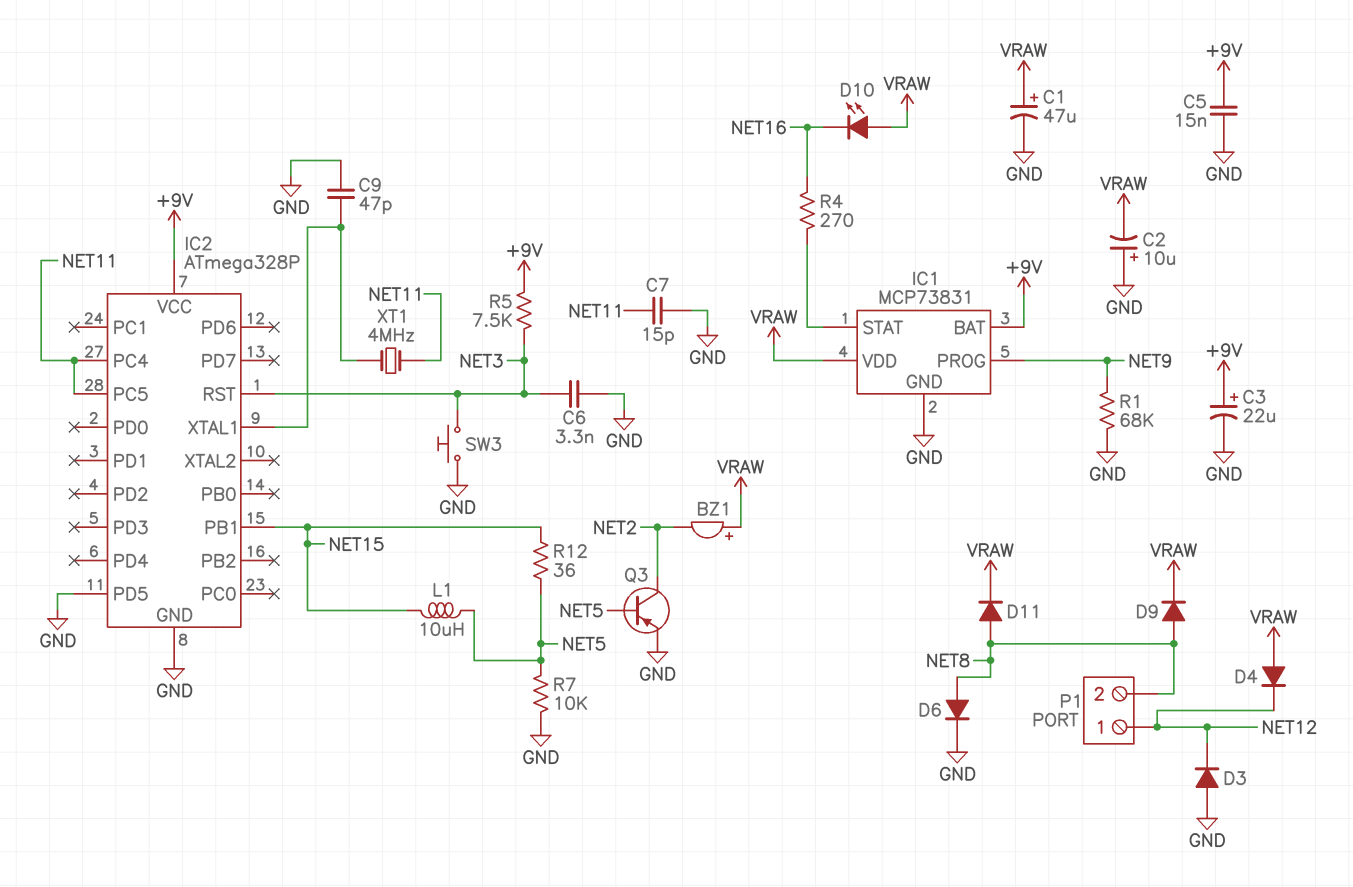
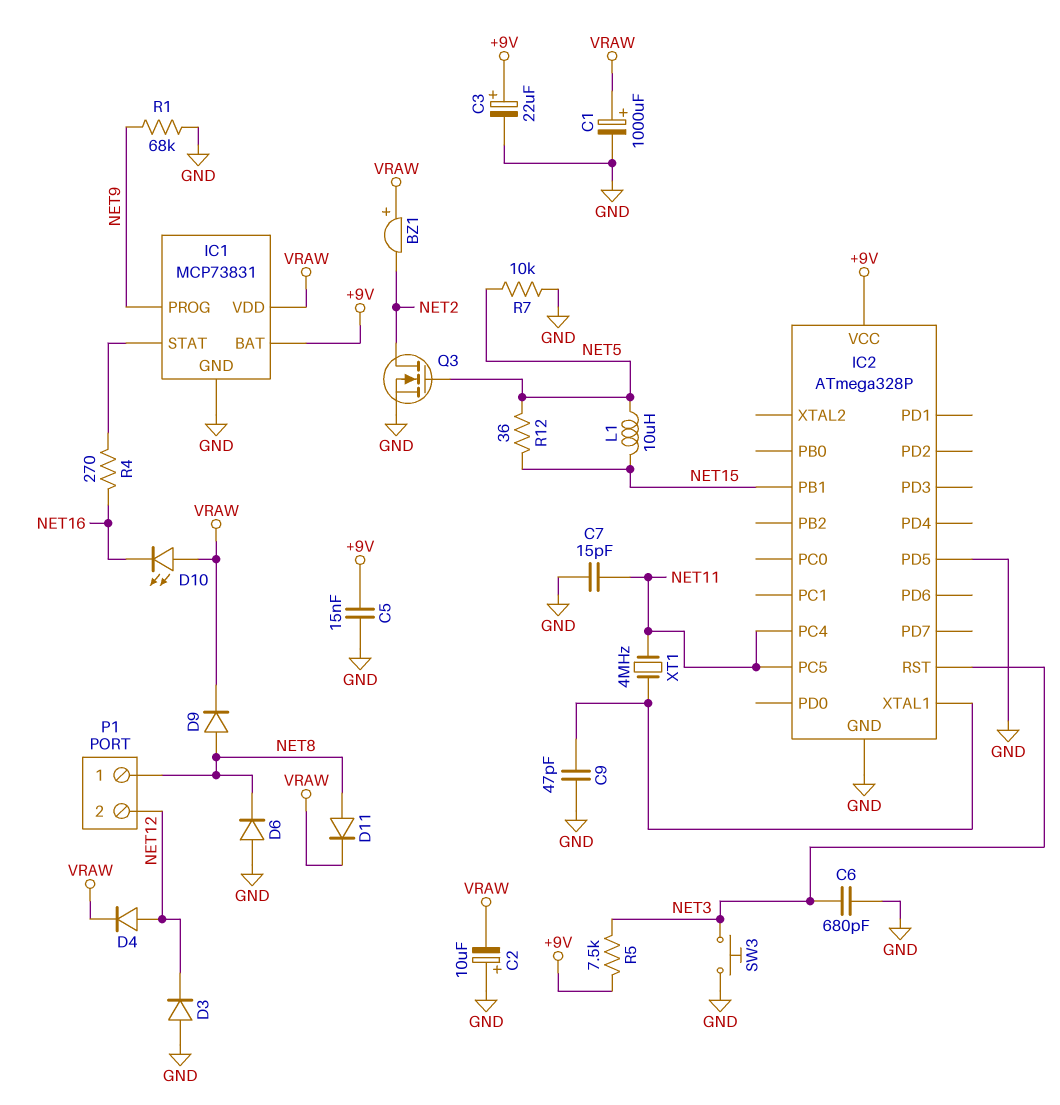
C1: 47uF (plus VRAW, minus GND) -> 1000uF (plus VRAW, minus GND)
C6: 3.3nF (GND, NET3) -> 680pF (GND, NET3)
D4: diode (A VRAW, K NET12) -> diode (A NET12, K VRAW)
D6: diode (A NET8, K GND) -> diode (A GND, K NET8)
P1 pin 1: NET12 -> NET8
P1 pin 2: NET8 -> NET12
Q3: PNP (B NET5, C NET2, E GND) -> NMOS (G NET5, D NET2, S GND)

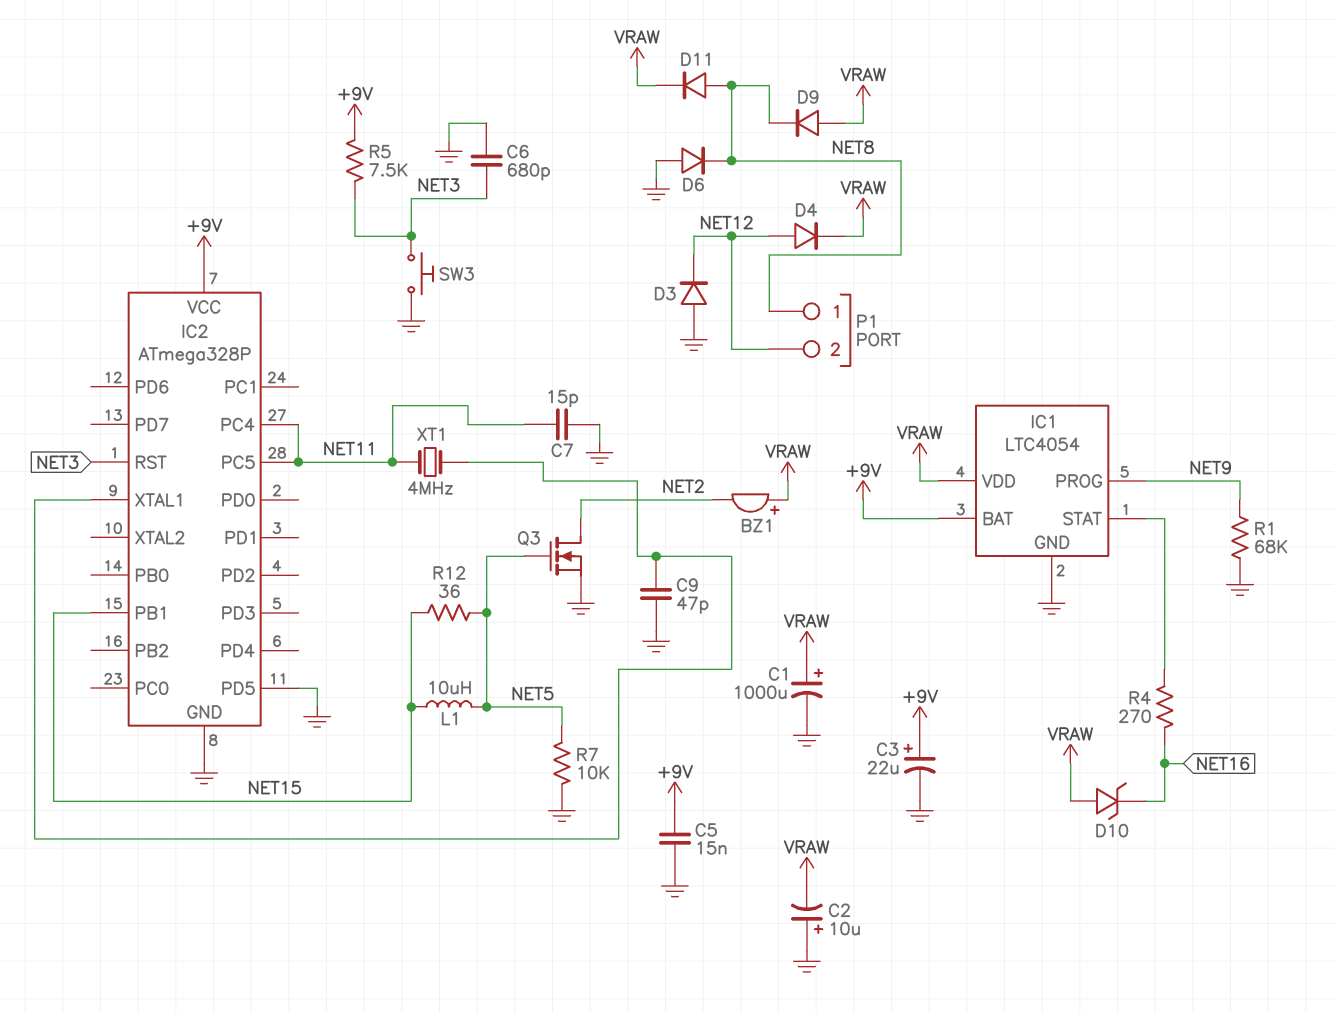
D9: diode (A NET8, K VRAW) -> diode (A VRAW, K NET8)
D10: LED (A VRAW, K NET16) -> zener (A VRAW, K NET16)
IC1: MCP73831 -> LTC4054

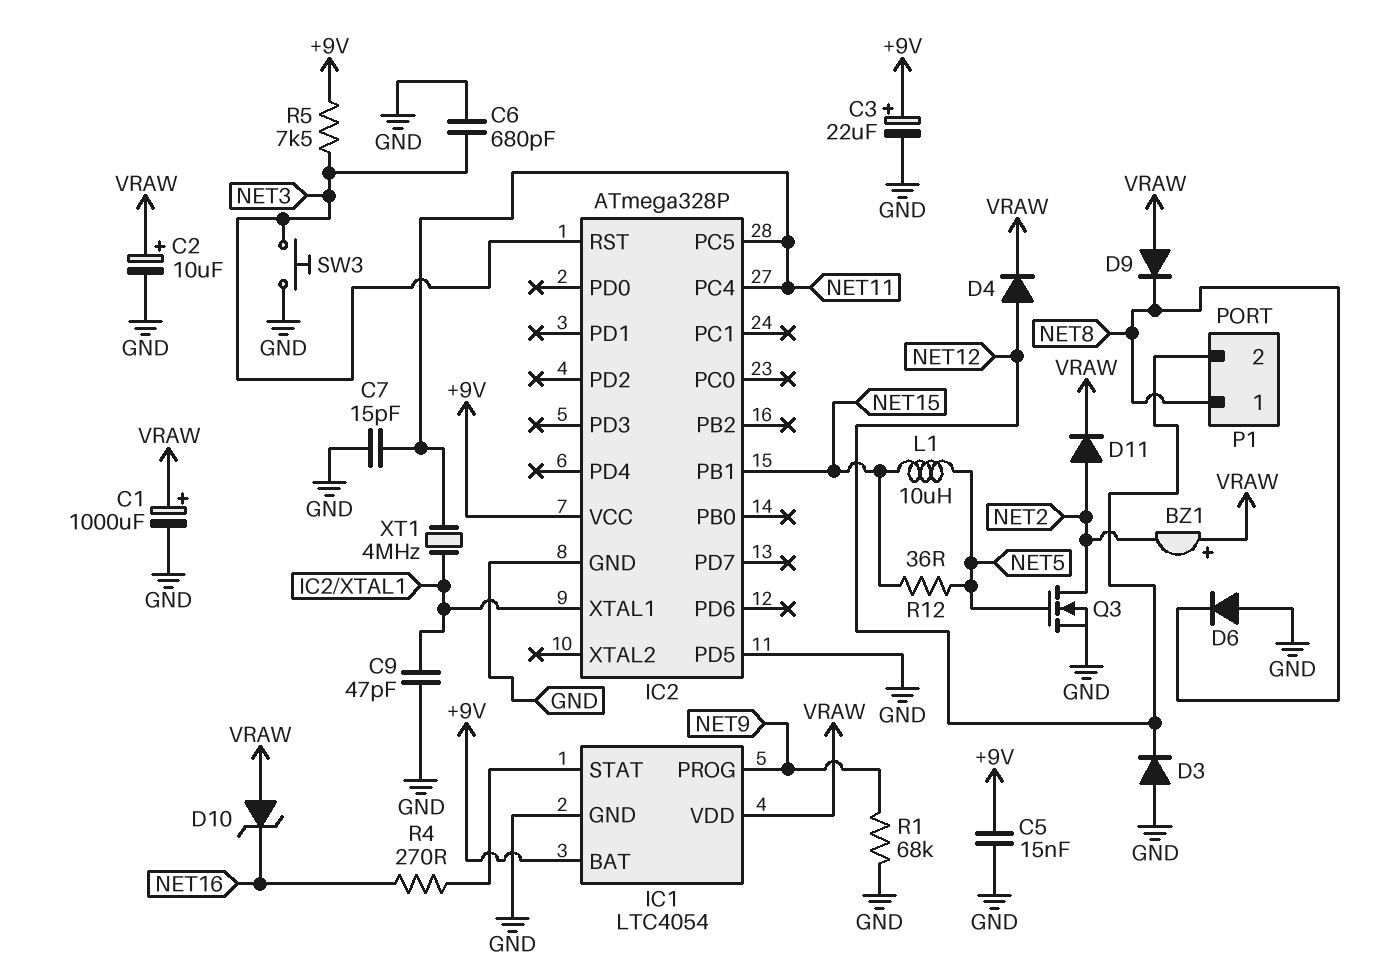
C2: 10uF (plus GND, minus VRAW) -> 10uF (plus VRAW, minus GND)
D11: diode (A NET8, K VRAW) -> diode (A NET2, K VRAW)
R7: 10k (GND, NET5) -> none

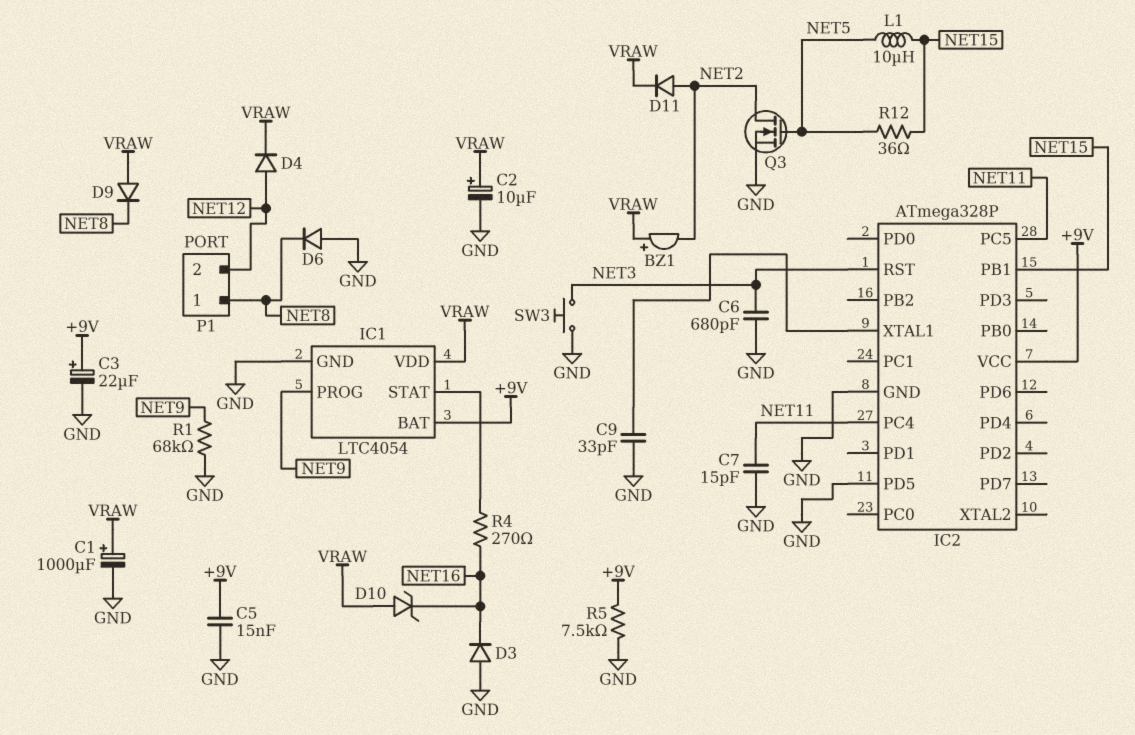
C9: 47pF (GND, IC2/XTAL1) -> 33pF (GND, IC2/XTAL1)
D3: diode (A GND, K NET12) -> diode (A GND, K NET16)
R5: 7.5k (+9V, NET3) -> 7.5k (+9V, GND)
XT1: 4MHz (IC2/XTAL1, NET11) -> none

